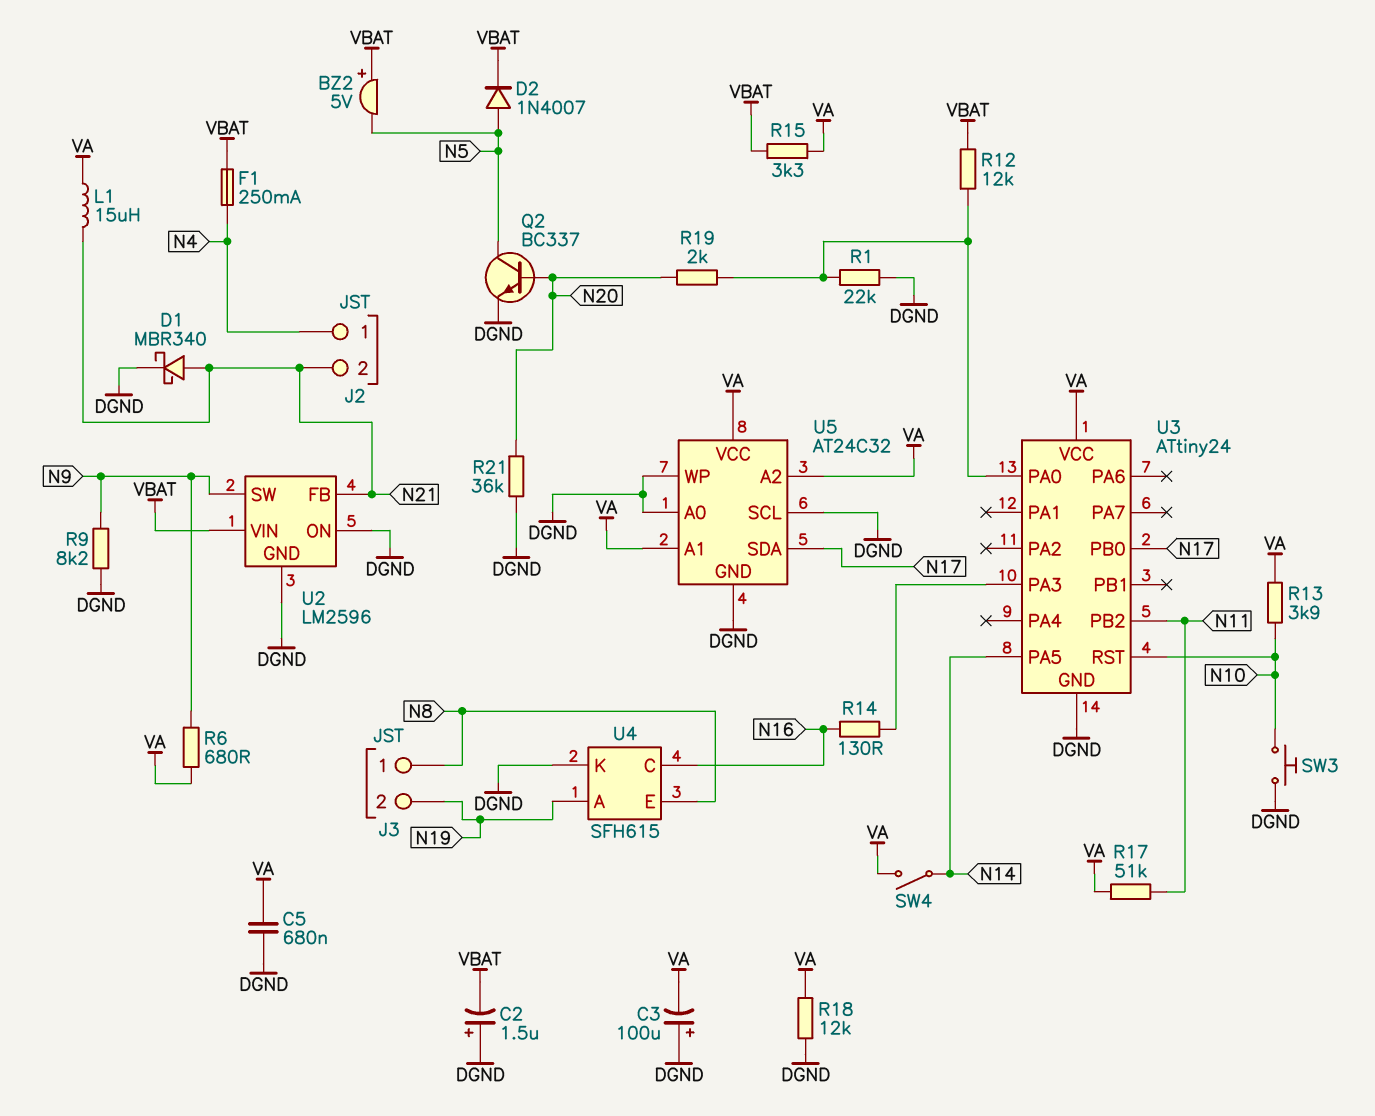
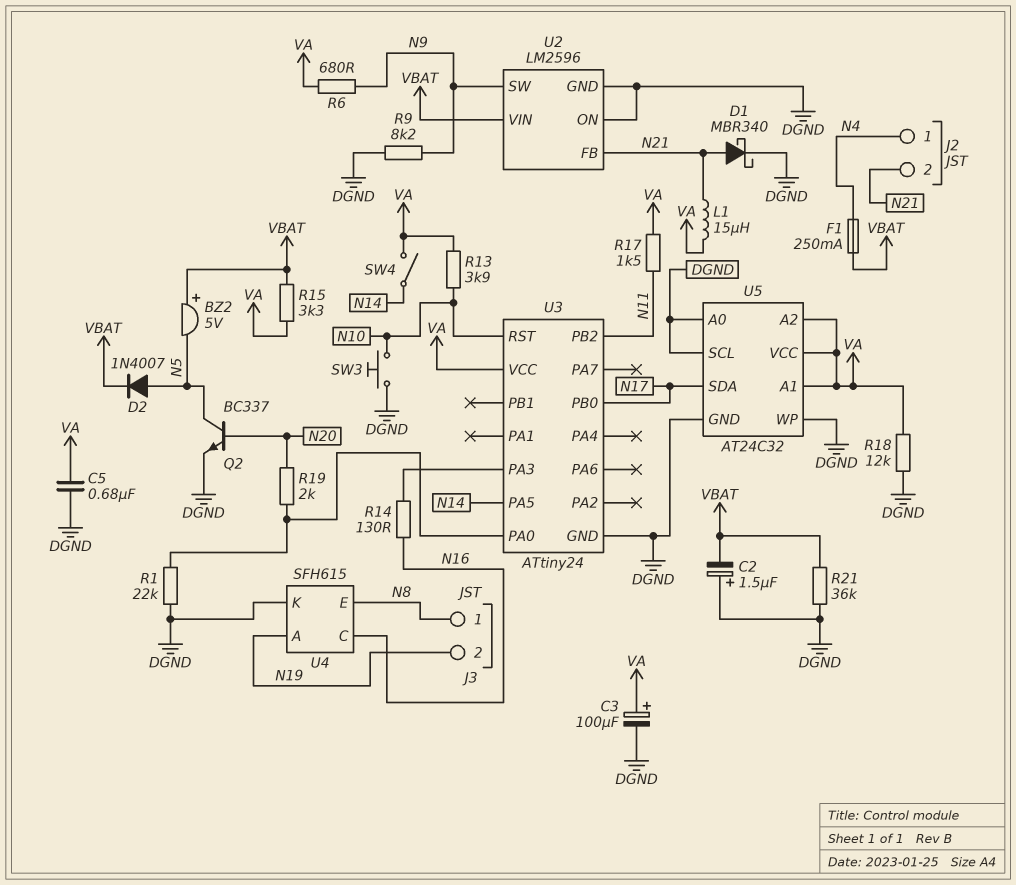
C3: 100uF (plus DGND, minus VA) -> 100uF (plus VA, minus DGND)
R12: 12k (U3/PA0, VBAT) -> none
R17: 51k (N11, VA) -> 1.5k (N11, VA)
R21: 36k (DGND, N20) -> 36k (DGND, VBAT)

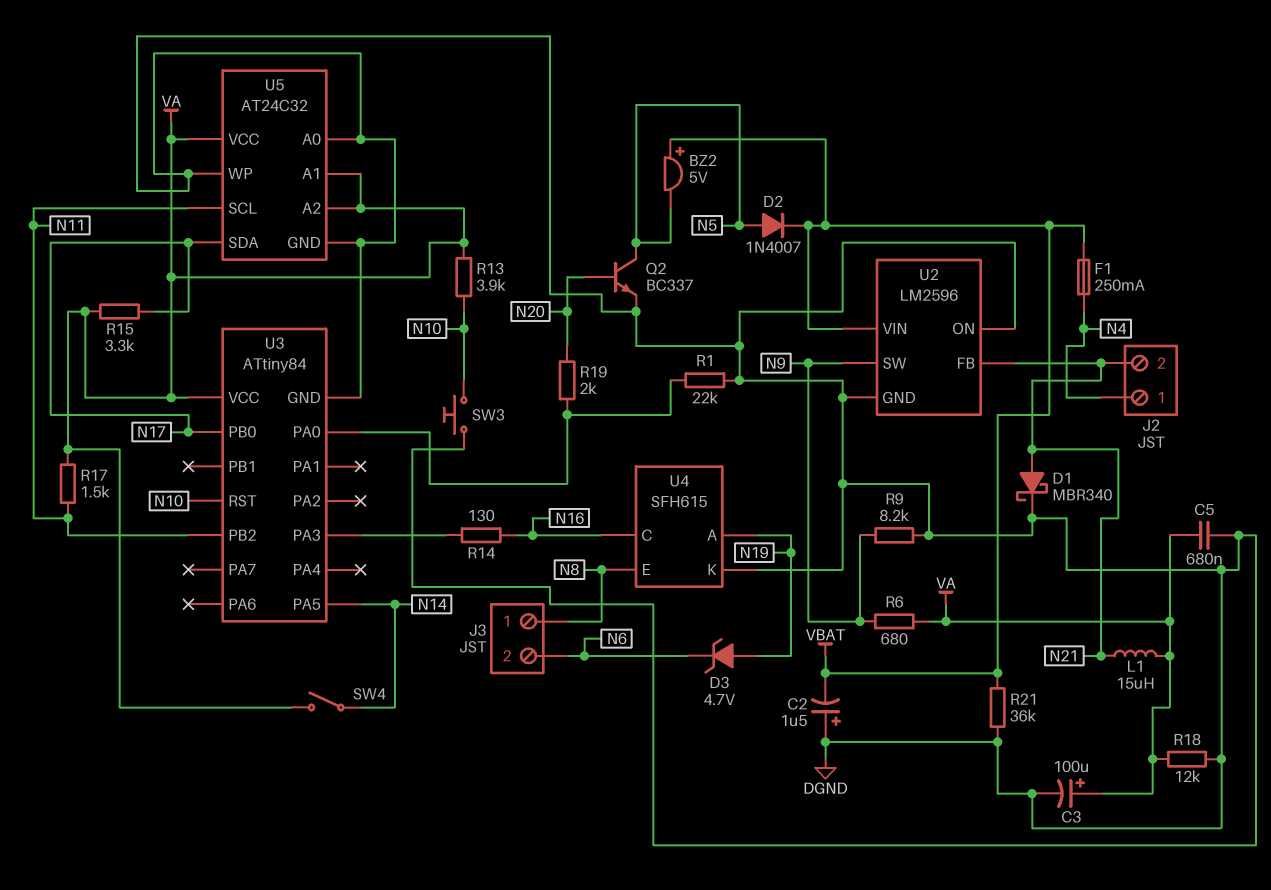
D3: none -> zener 4.7V (A N19, K N6)
J3 pin 2: N19 -> N6
R15: 3.3k (VA, VBAT) -> 3.3k (N17, VA)
U3: ATtiny24 -> ATtiny84
U5 pin SCL: DGND -> N11

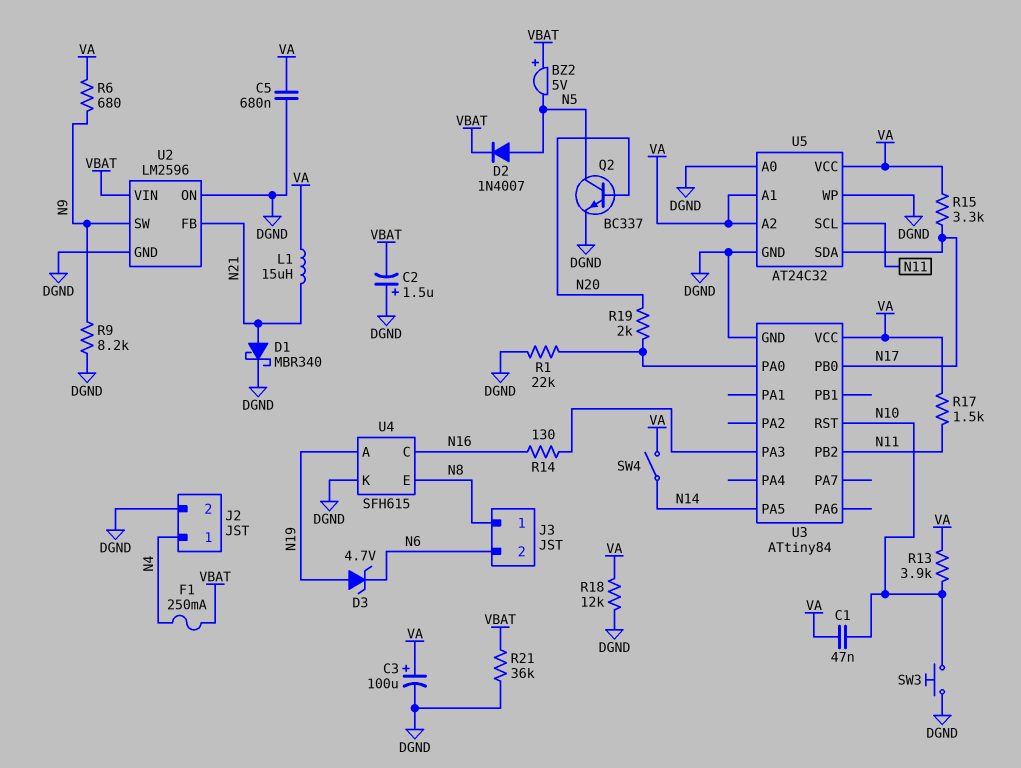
C1: none -> 47nF (N10, VA)
J2 pin 2: N21 -> DGND

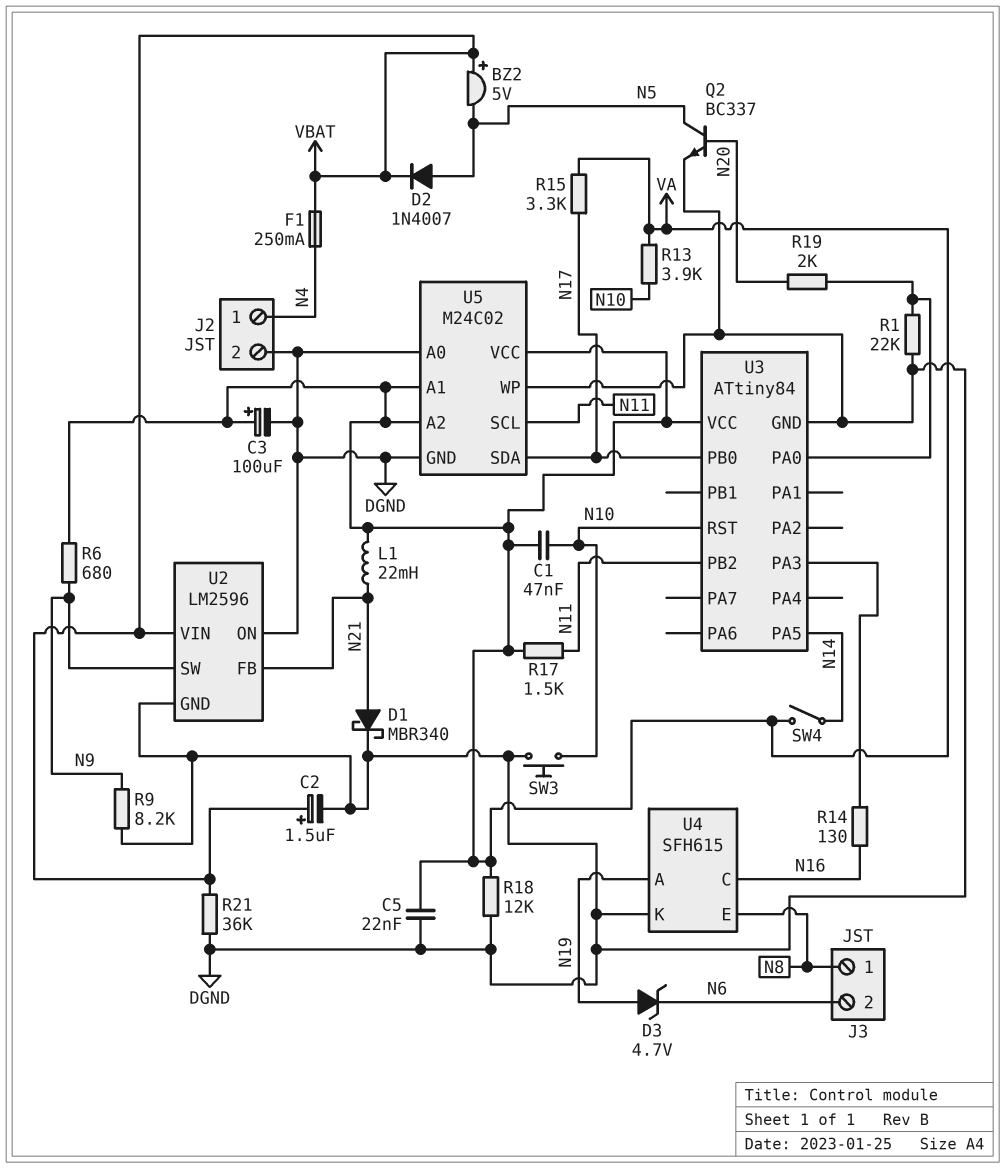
C2: 1.5uF (plus DGND, minus VBAT) -> 1.5uF (plus VBAT, minus DGND)
C5: 680nF (DGND, VA) -> 22nF (DGND, VA)
L1: 15uH (N21, VA) -> 22mH (N21, VA)
U5: AT24C32 -> M24C02

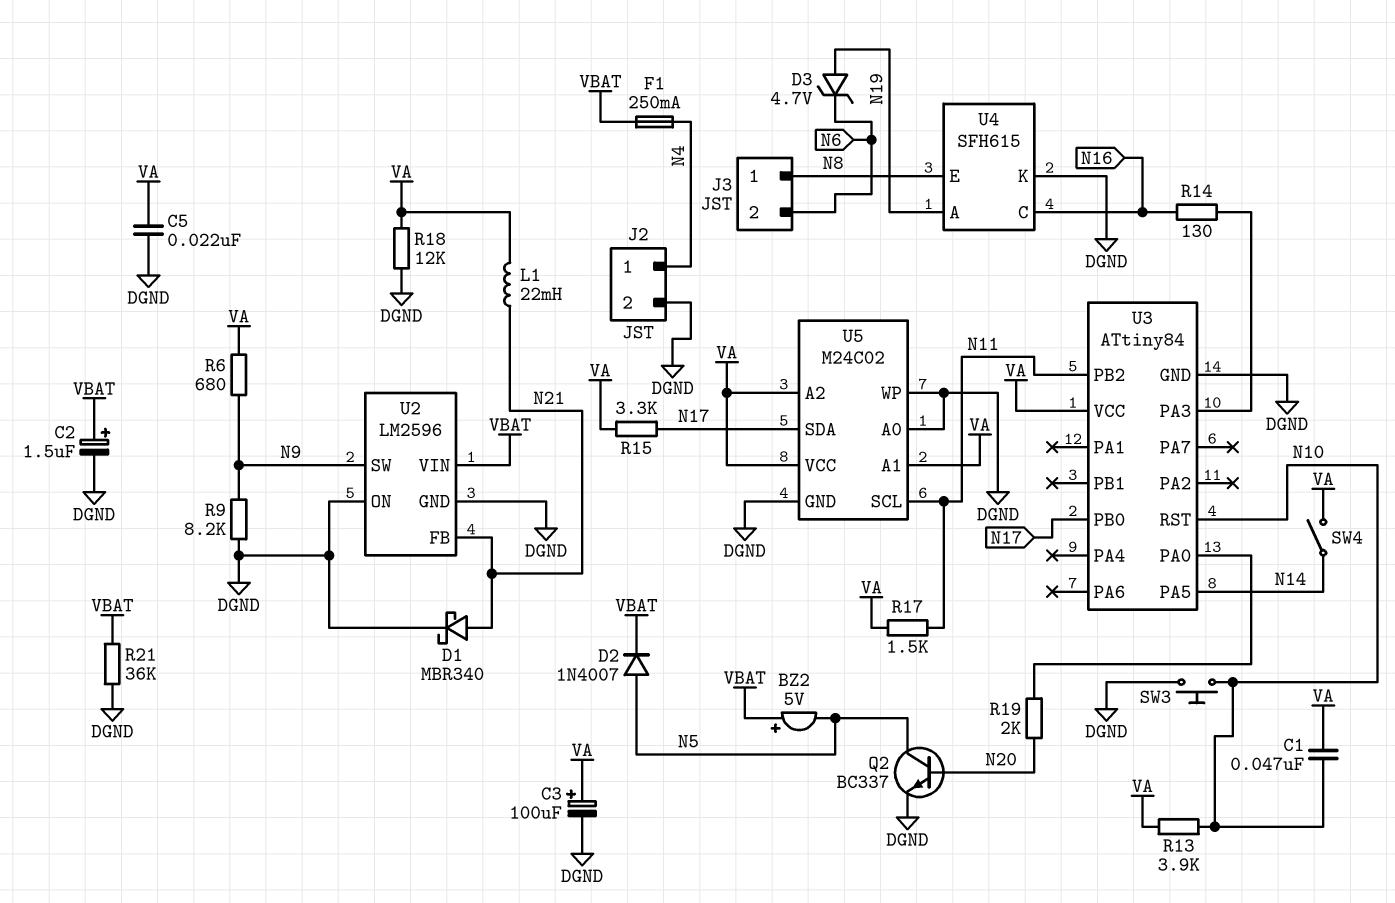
R1: 22k (DGND, U3/PA0) -> none

